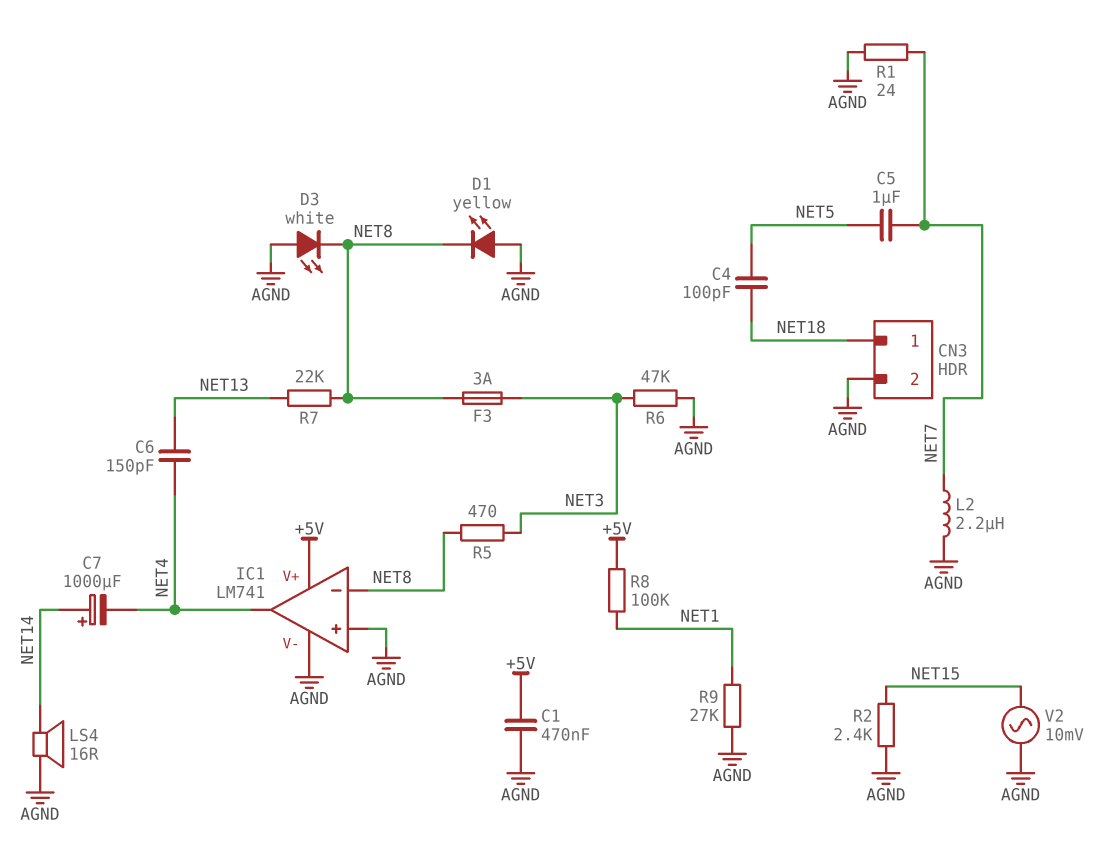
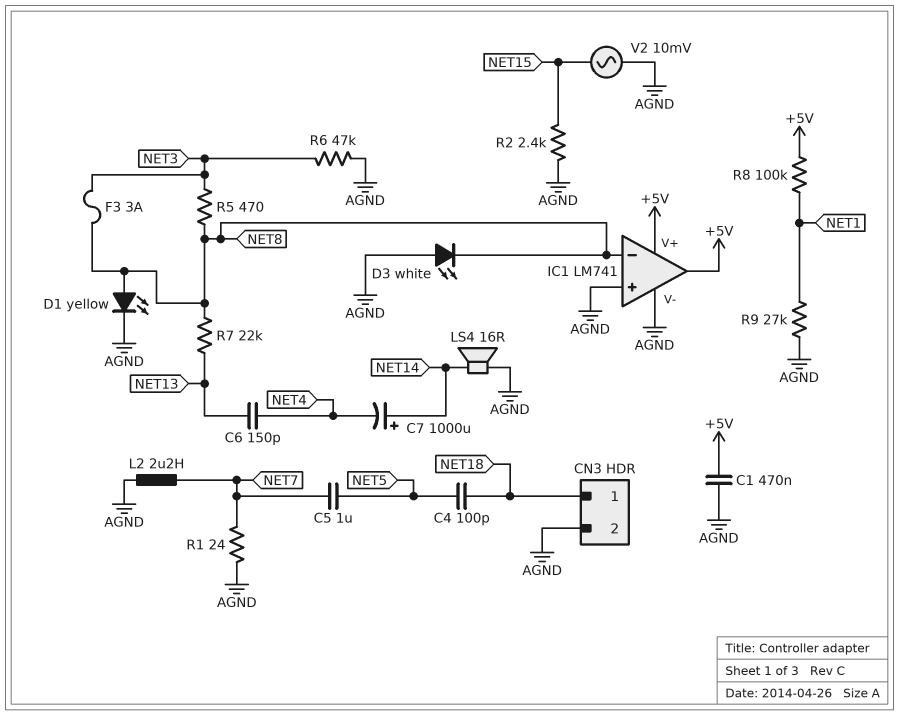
D1: LED yellow (A AGND, K NET8) -> LED yellow (A NET8, K AGND)
IC1 pin out: NET4 -> +5V

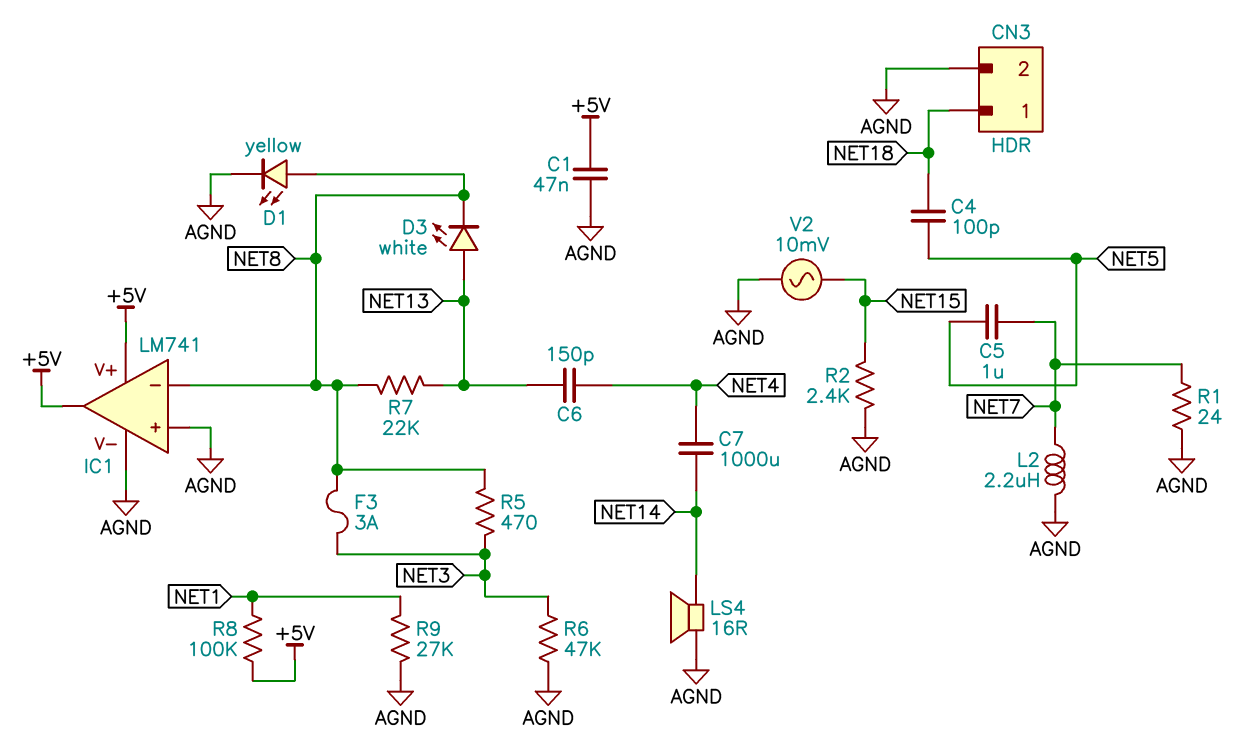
C1: 470nF (+5V, AGND) -> 47nF (+5V, AGND)
C7: 1000uF (plus NET14, minus NET4) -> 1000uF (NET4, NET14)
D3: LED white (A AGND, K NET8) -> LED white (A NET13, K NET8)

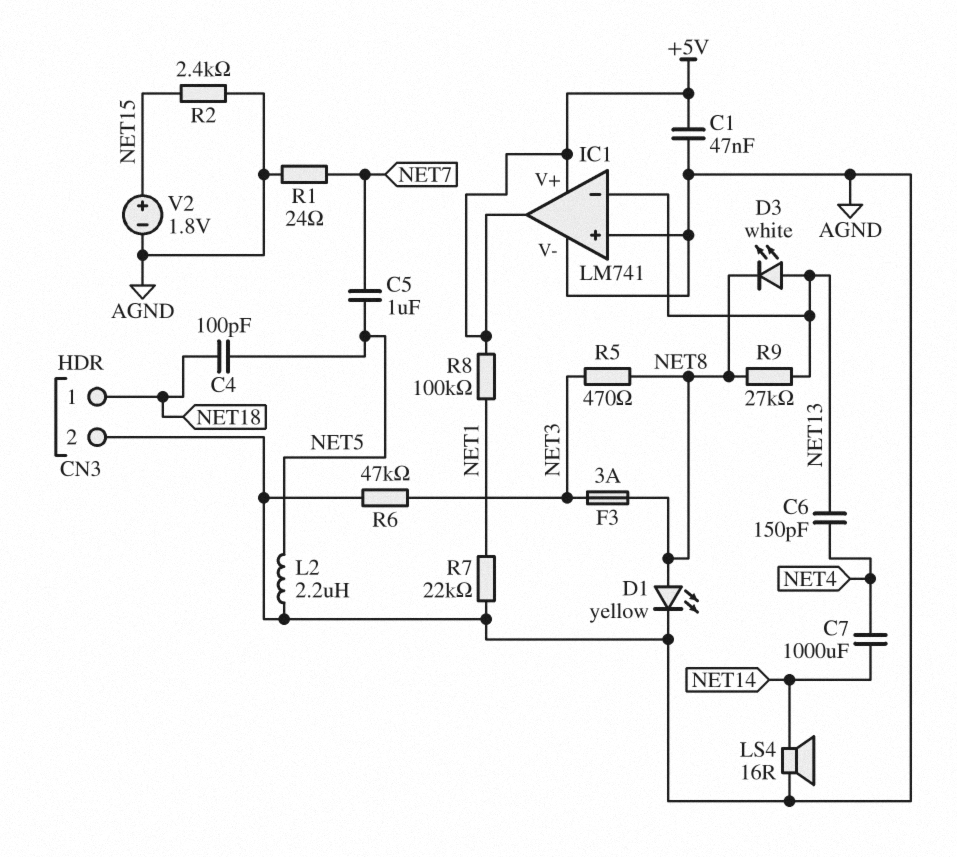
IC1 pin in-: NET8 -> NET13
L2: 2.2uH (AGND, NET7) -> 2.2uH (AGND, NET5)
R7: 22k (NET8, NET13) -> 22k (AGND, NET1)
R9: 27k (AGND, NET1) -> 27k (NET8, NET13)
V2: AC 10mV (AGND, NET15) -> 1.8V (plus NET15, minus AGND)

